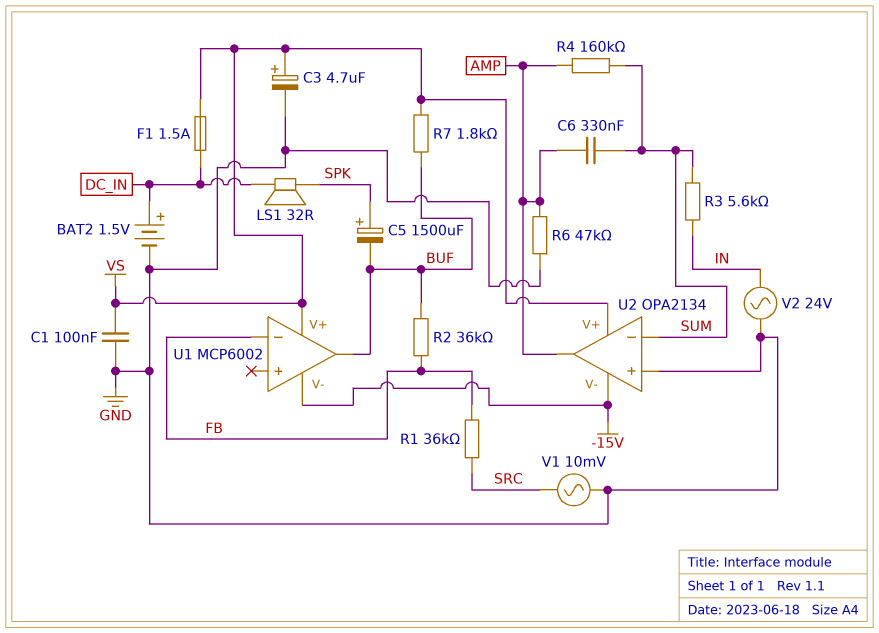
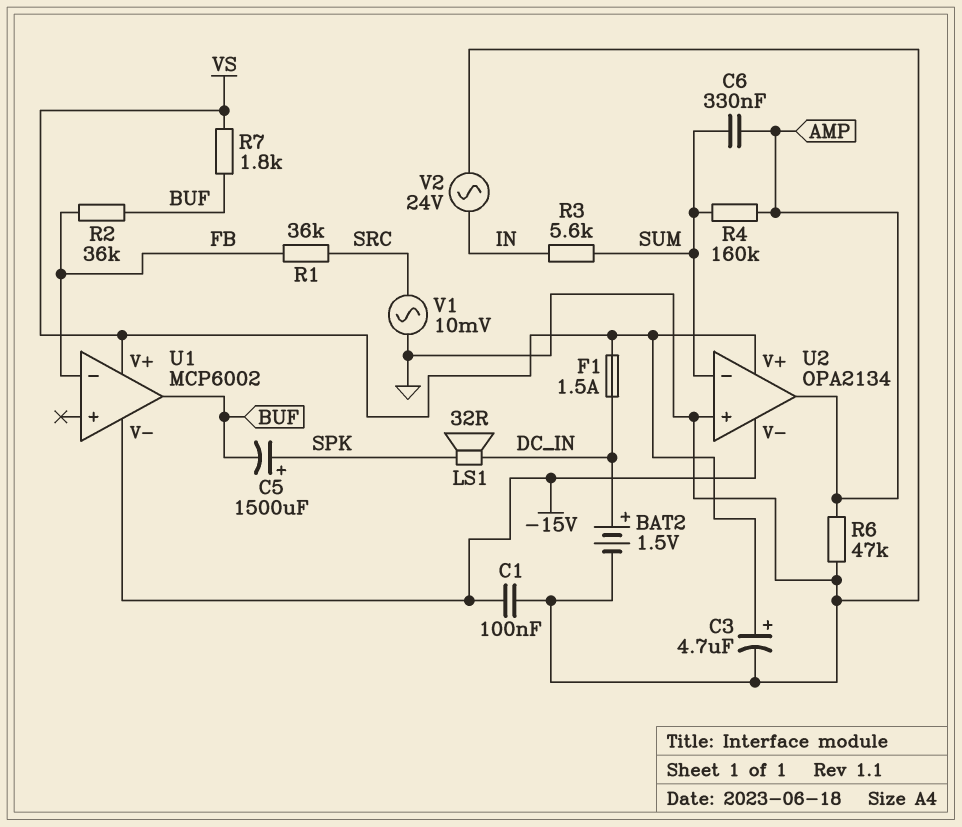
C1: 100nF (GND, VS) -> 100nF (-15V, GND)

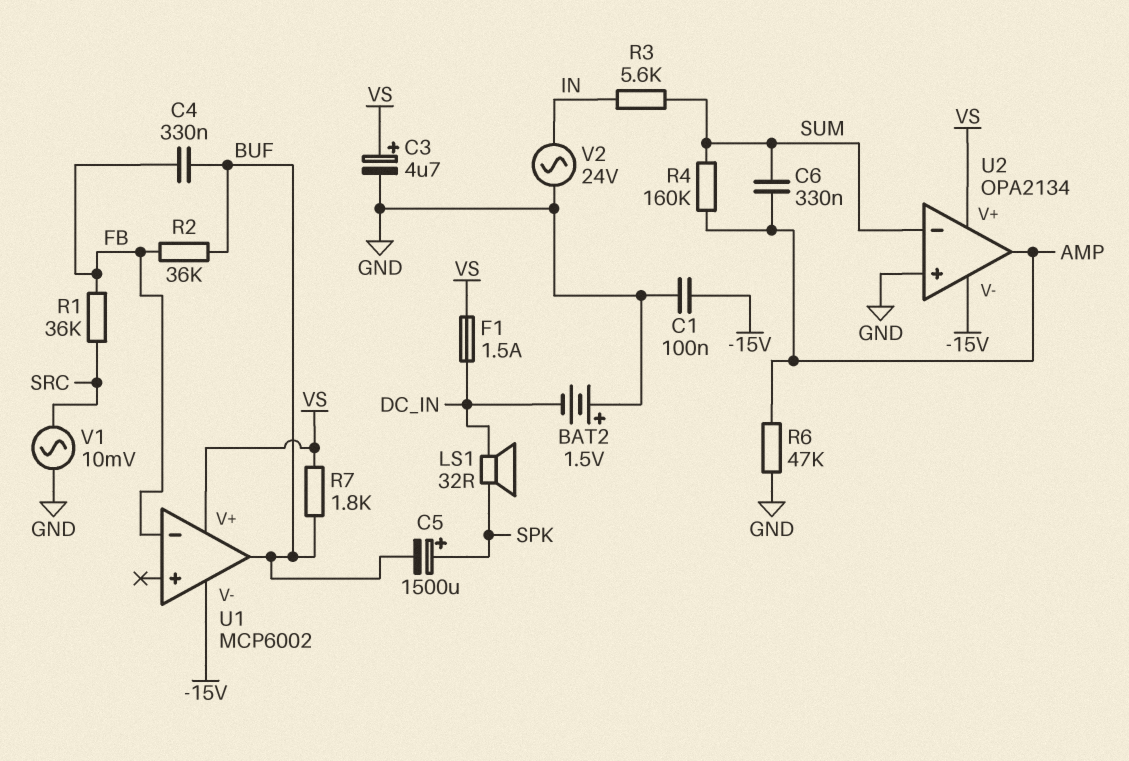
BAT2: 1.5V (plus DC_IN, minus GND) -> 1.5V (plus GND, minus DC_IN)
C4: none -> 330nF (BUF, FB)

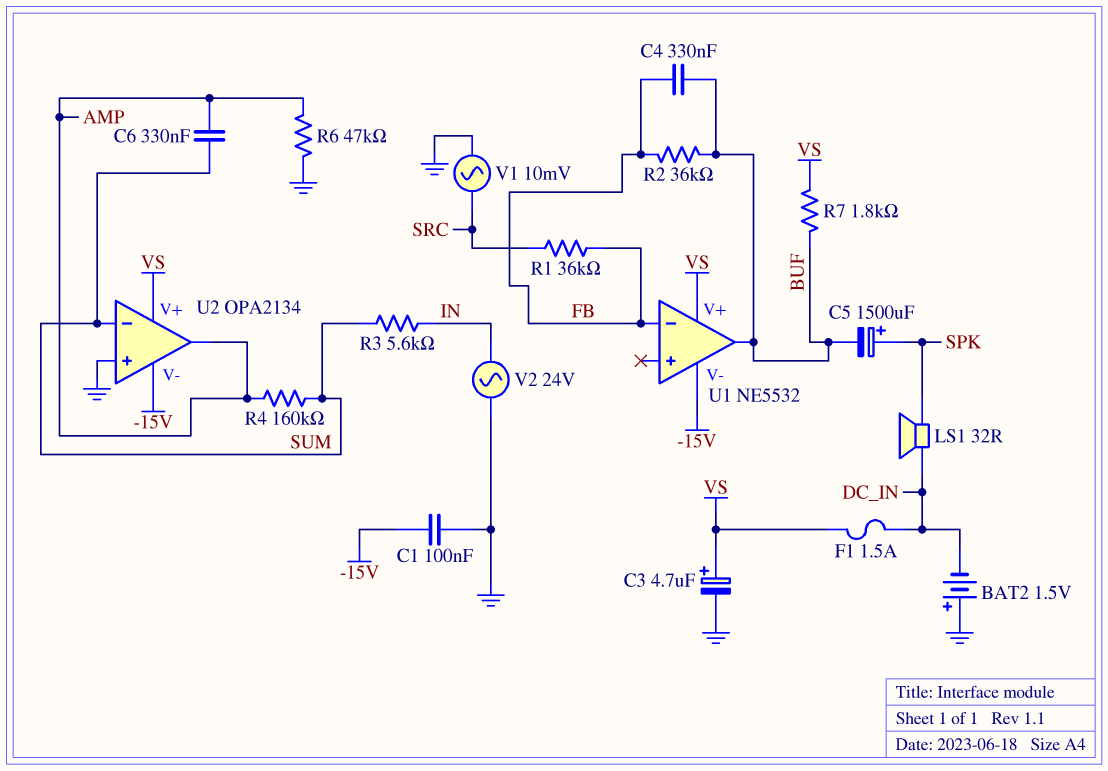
U1: MCP6002 -> NE5532

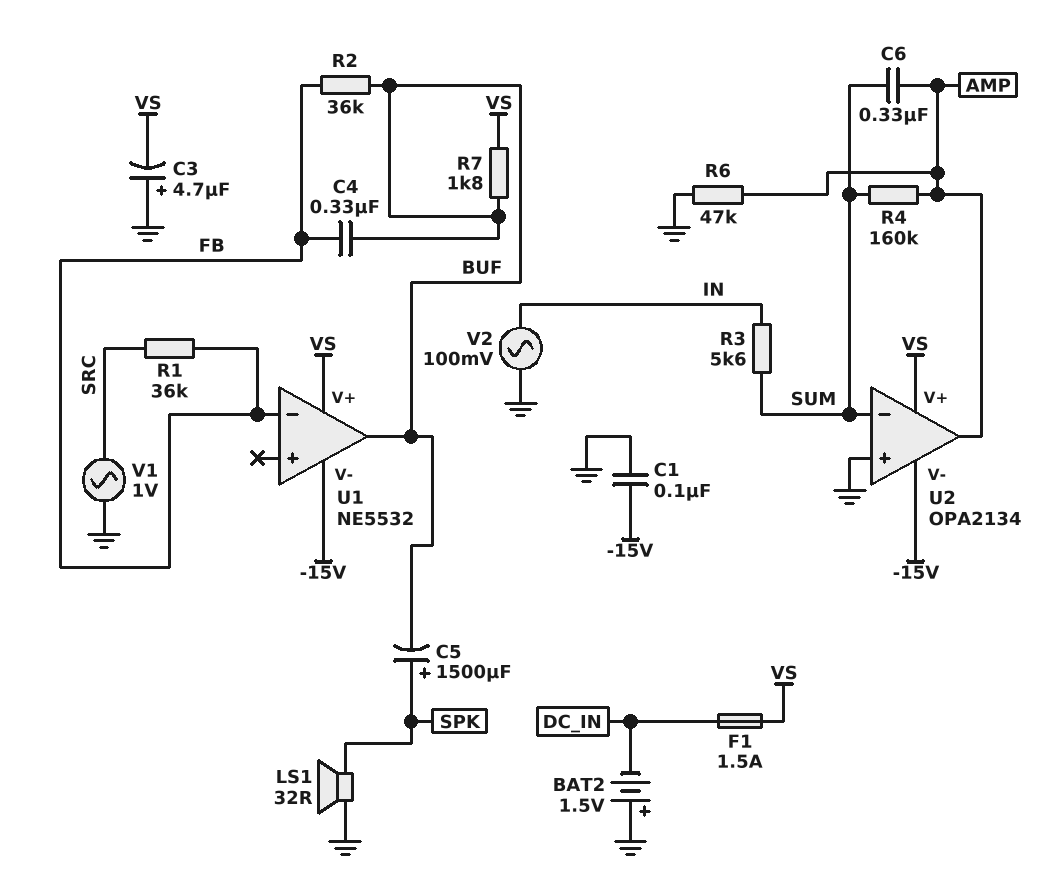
C3: 4.7uF (plus VS, minus GND) -> 4.7uF (plus GND, minus VS)
LS1: speaker 32R (DC_IN, SPK) -> speaker 32R (GND, SPK)
V1: AC 10mV (GND, SRC) -> AC 1V (GND, SRC)
V2: AC 24V (GND, IN) -> AC 100mV (GND, IN)

